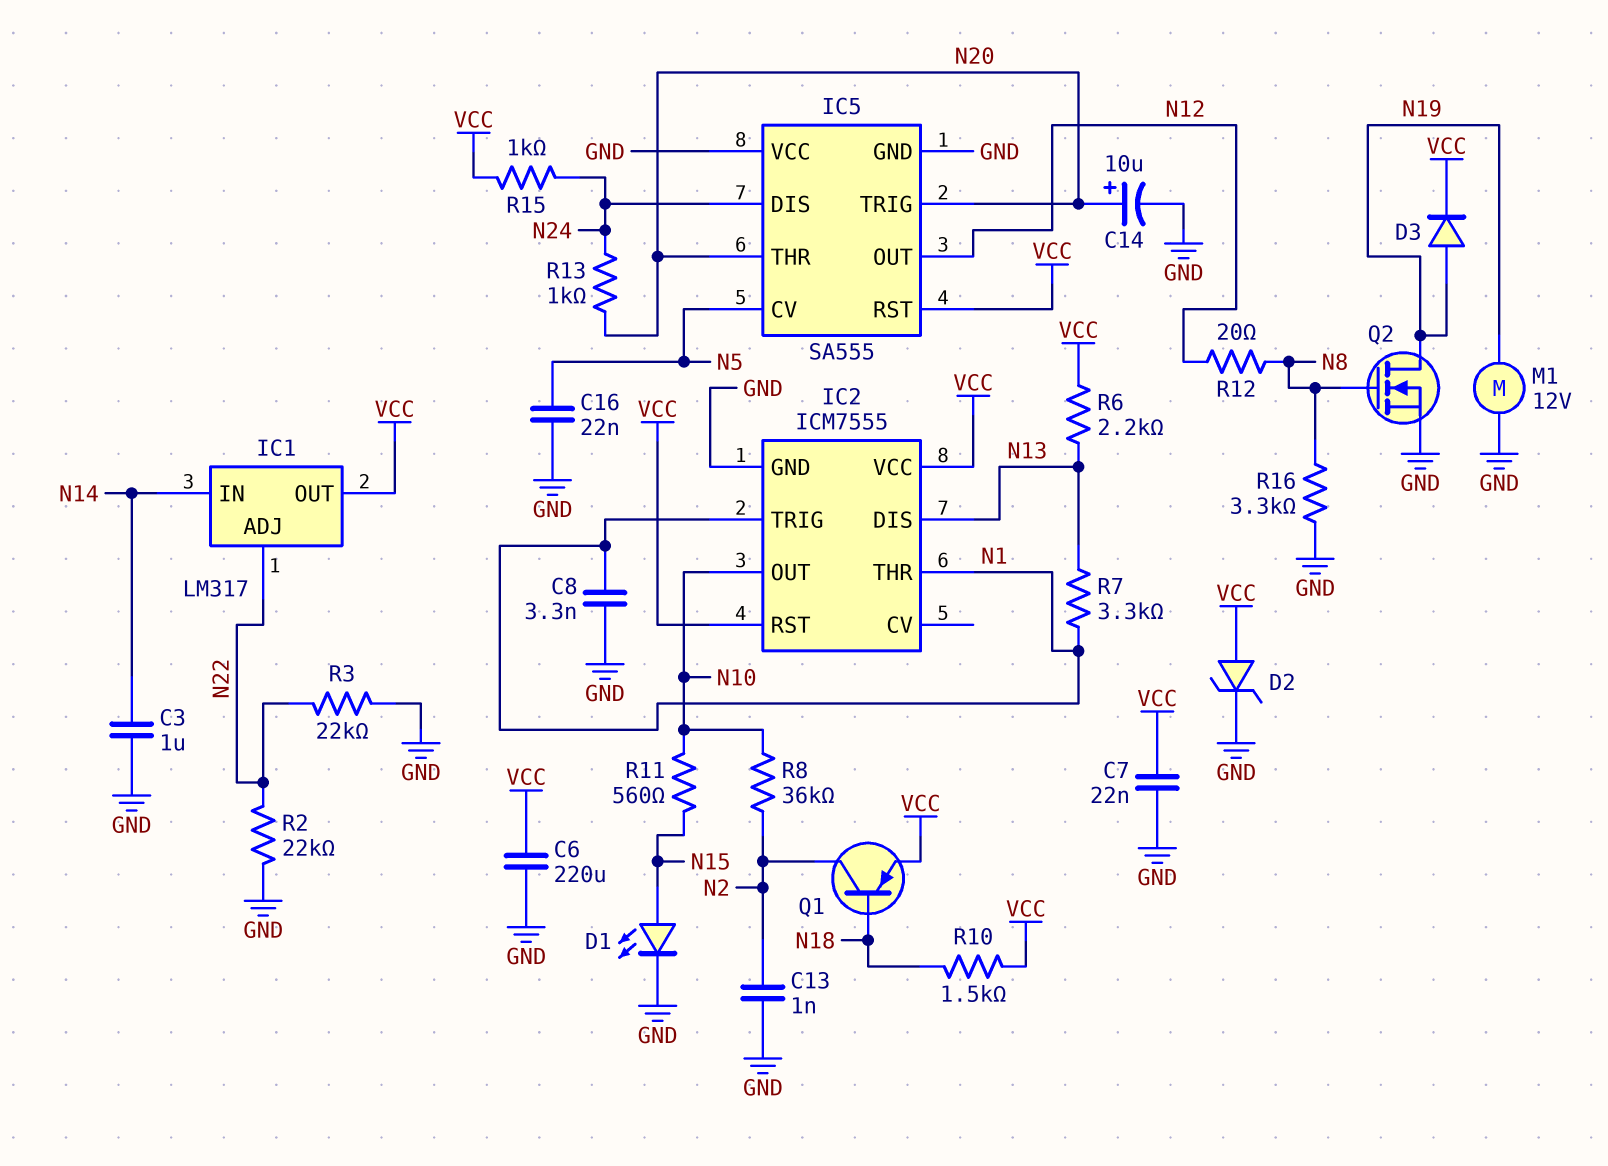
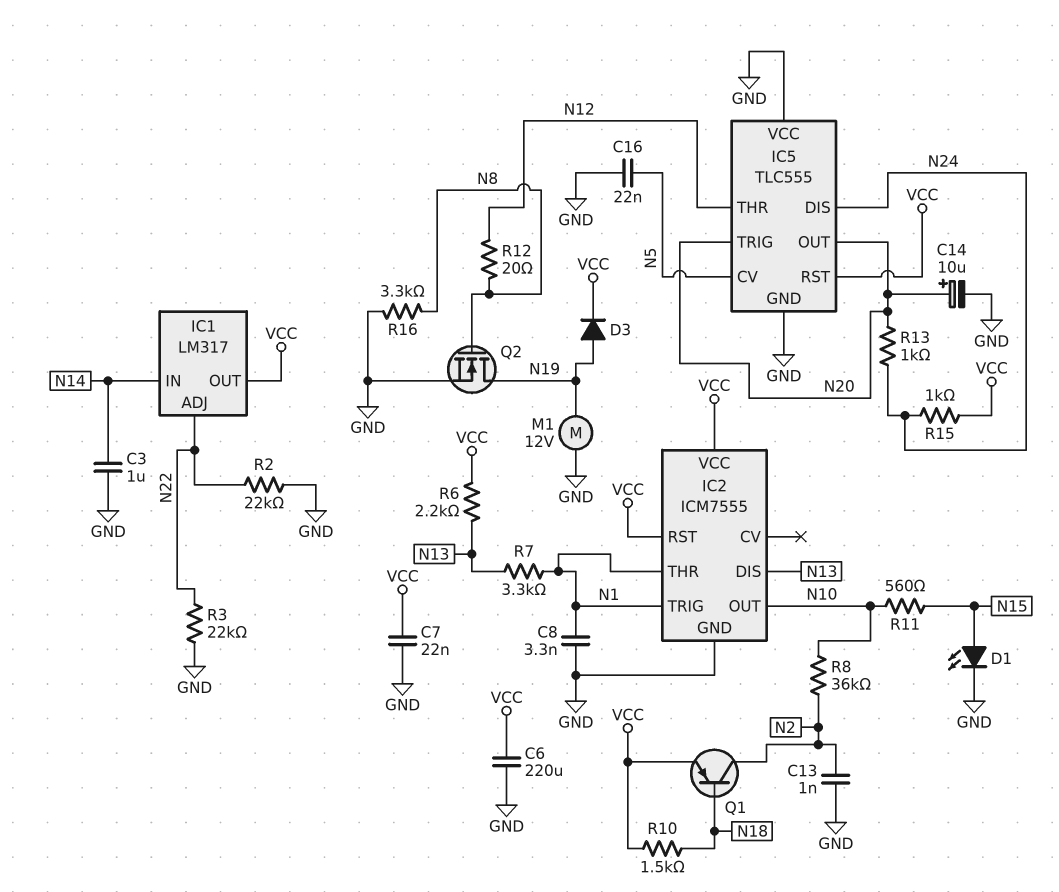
D2: zener (A VCC, K GND) -> none
IC5: SA555 -> TLC555
IC5 pin OUT: N12 -> N20
IC5 pin THR: N20 -> N12

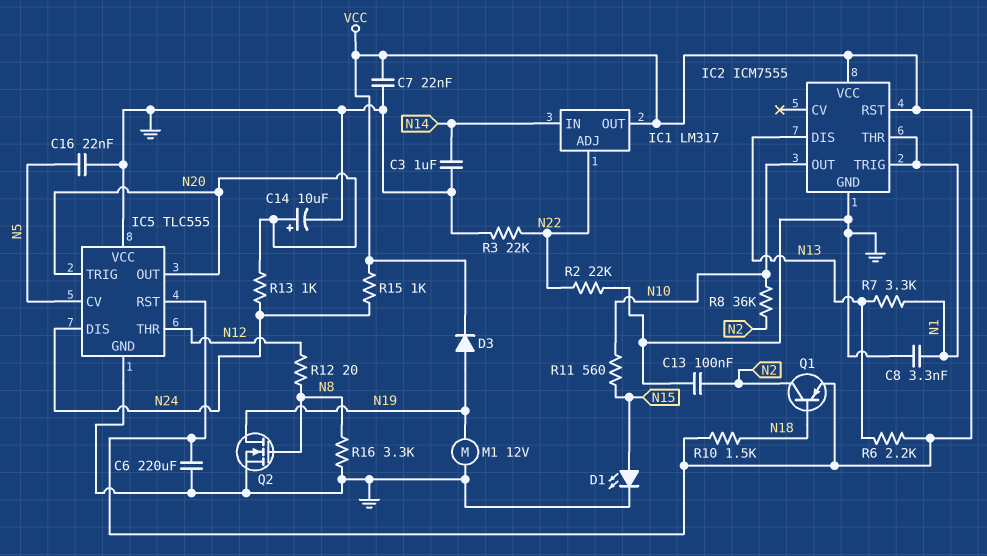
C13: 1nF (GND, N2) -> 100nF (GND, N2)

